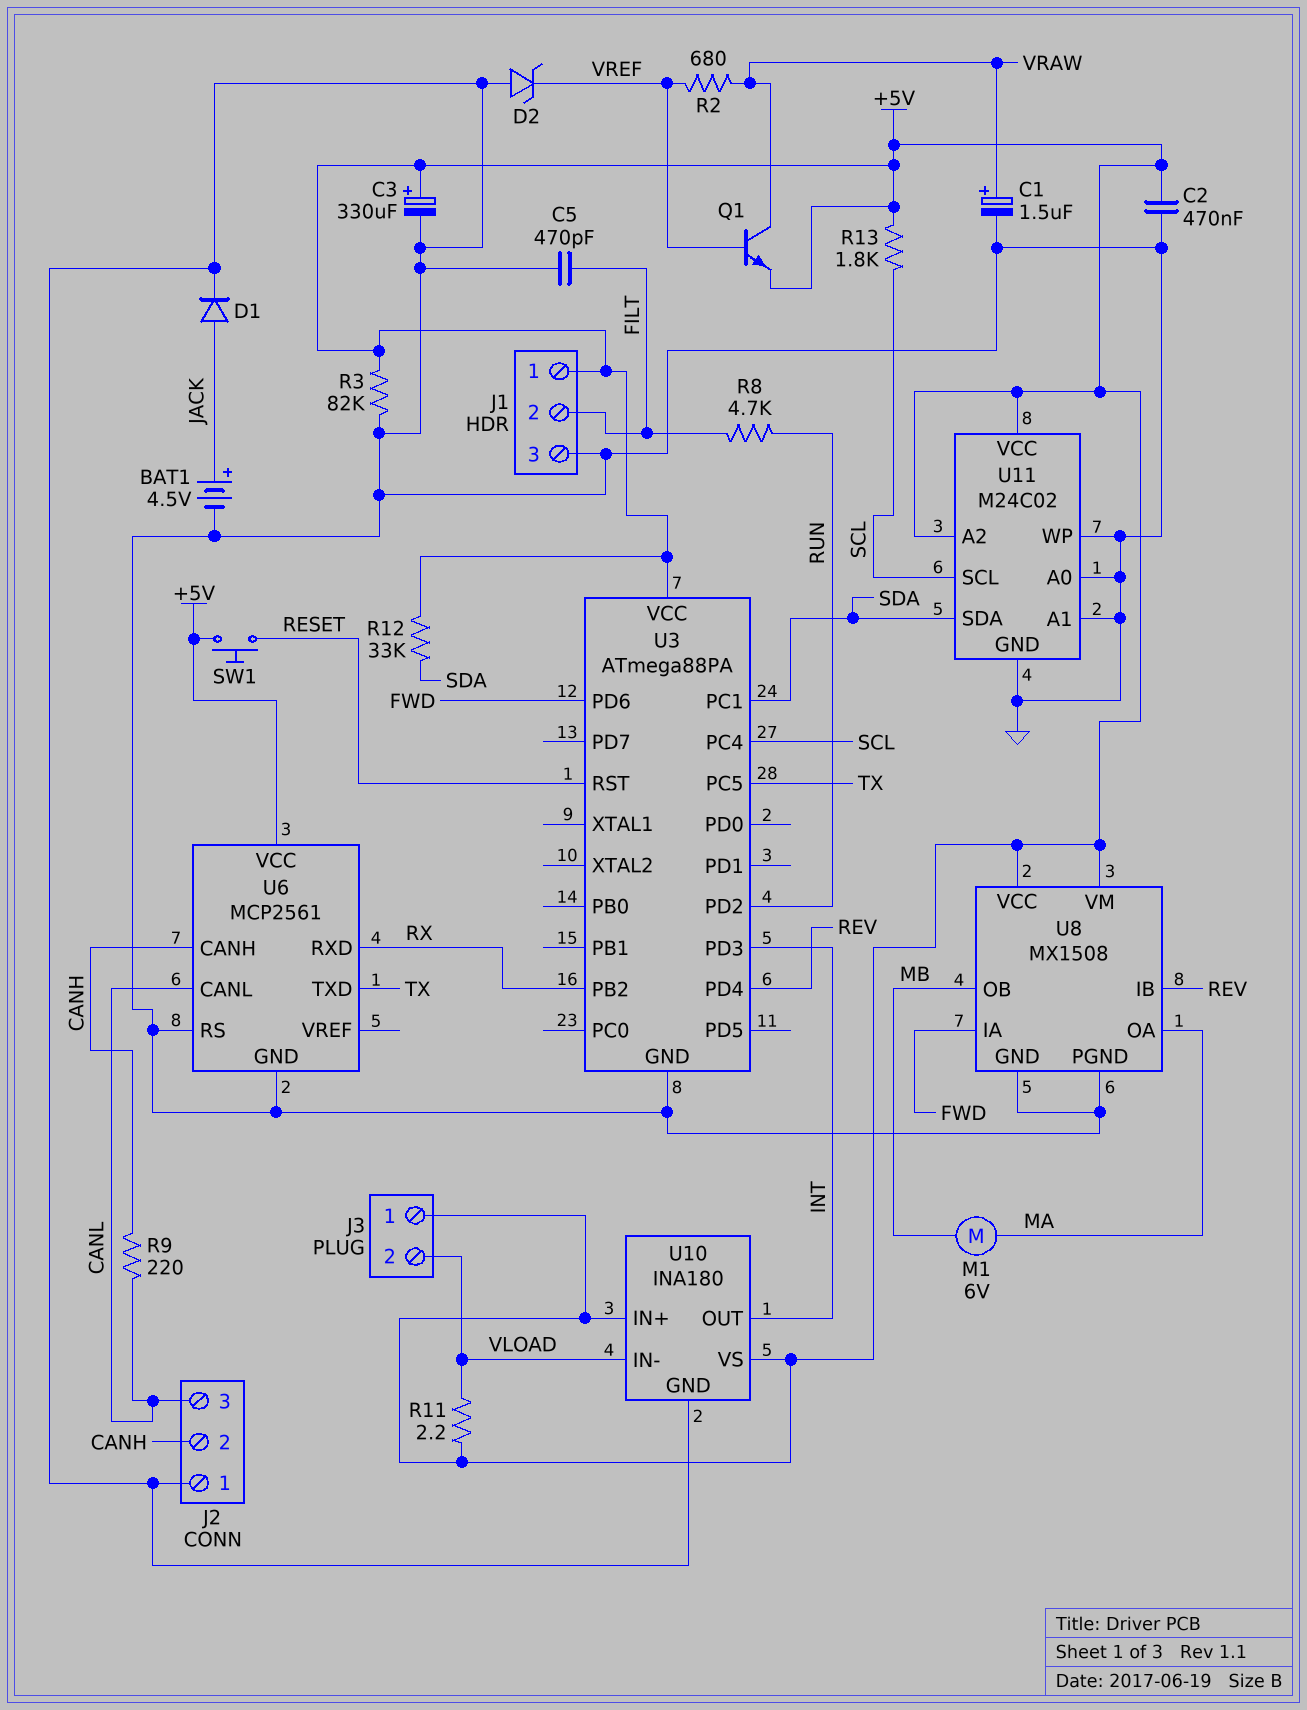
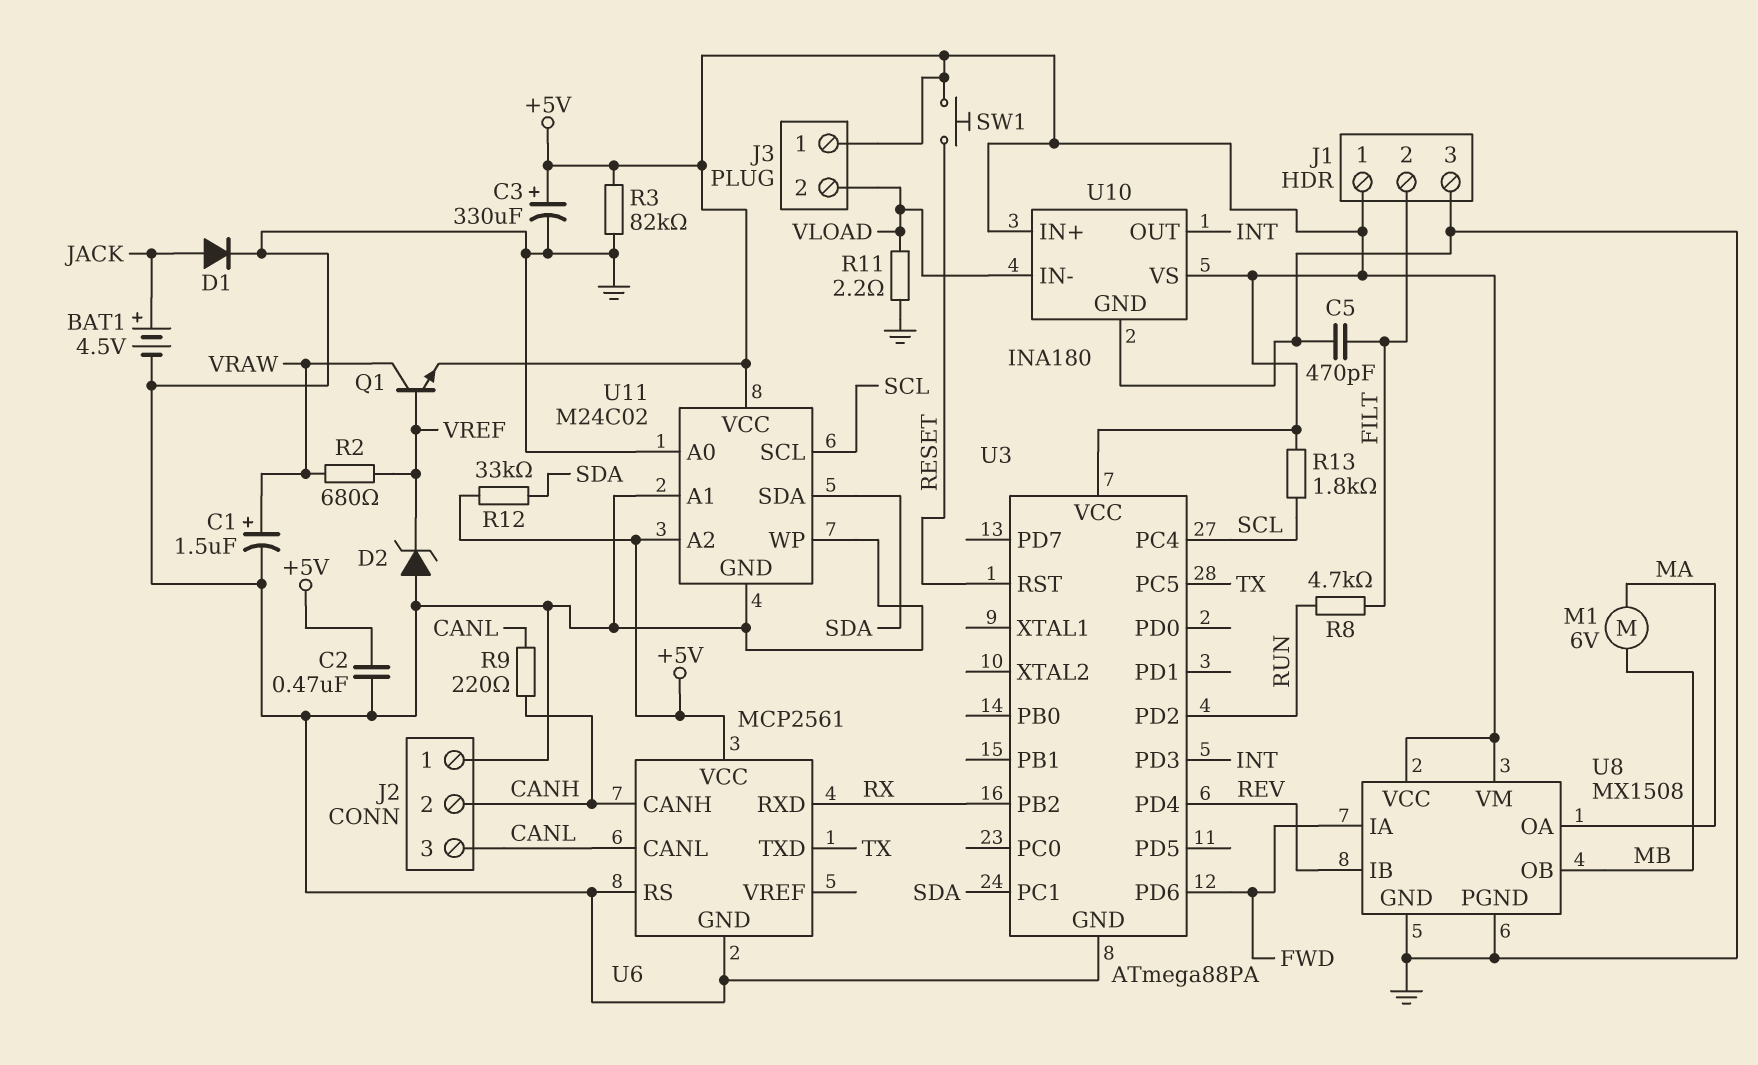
R11: 2.2 (+5V, VLOAD) -> 2.2 (GND, VLOAD)

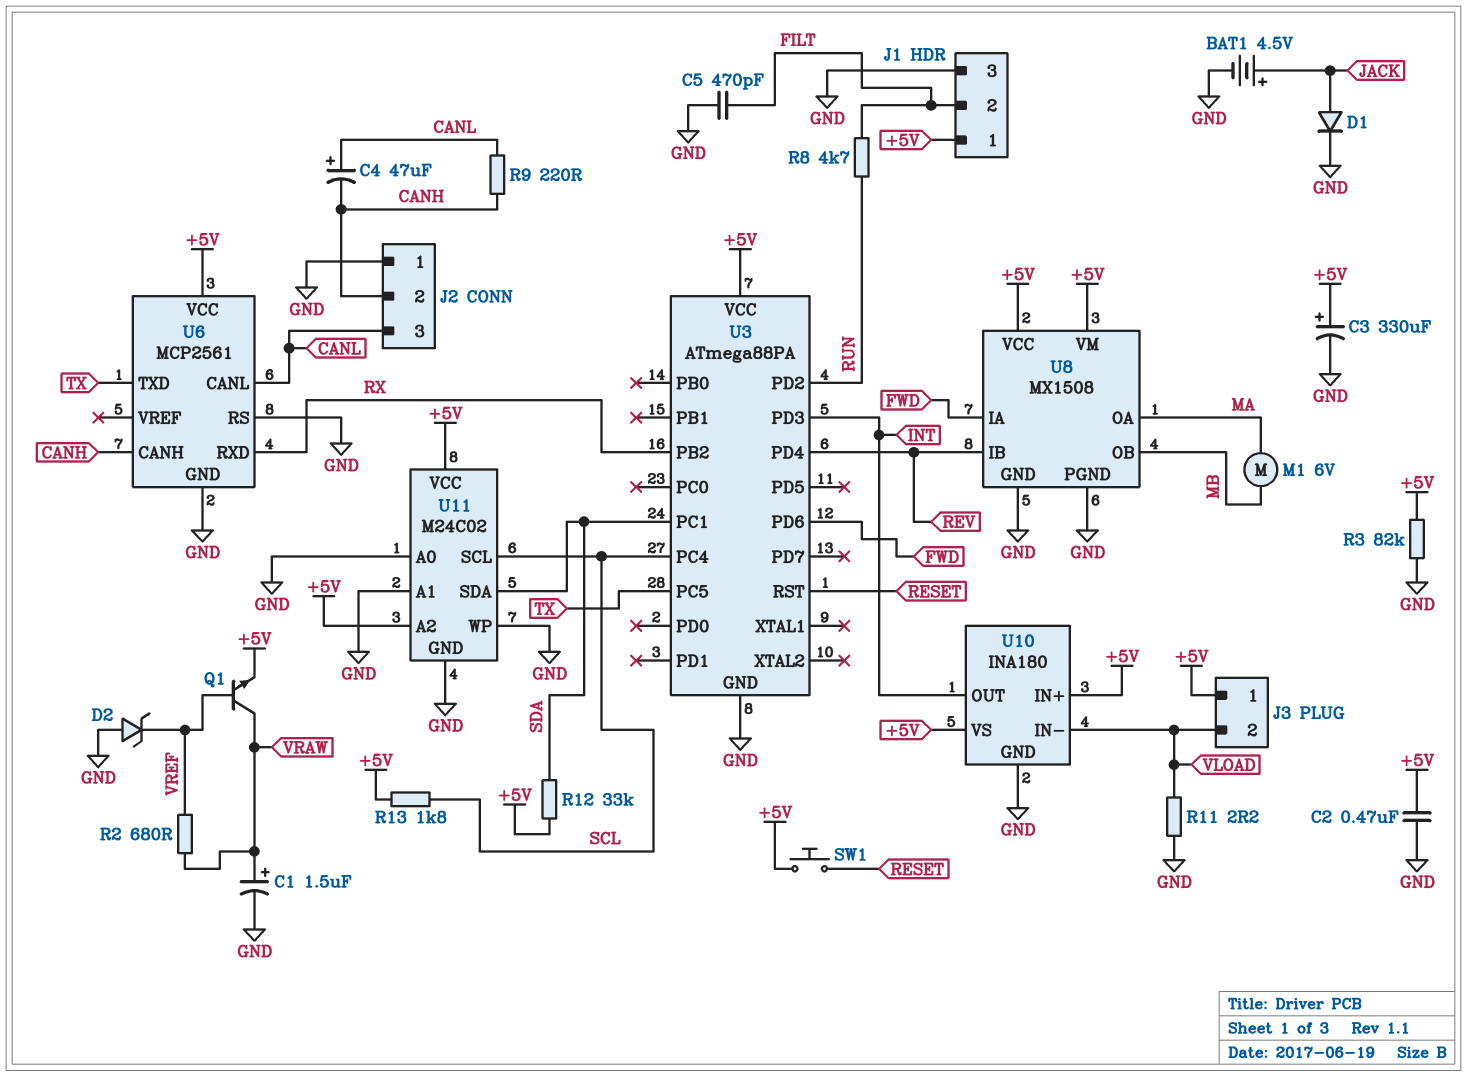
C4: none -> 47uF (plus CANL, minus CANH)

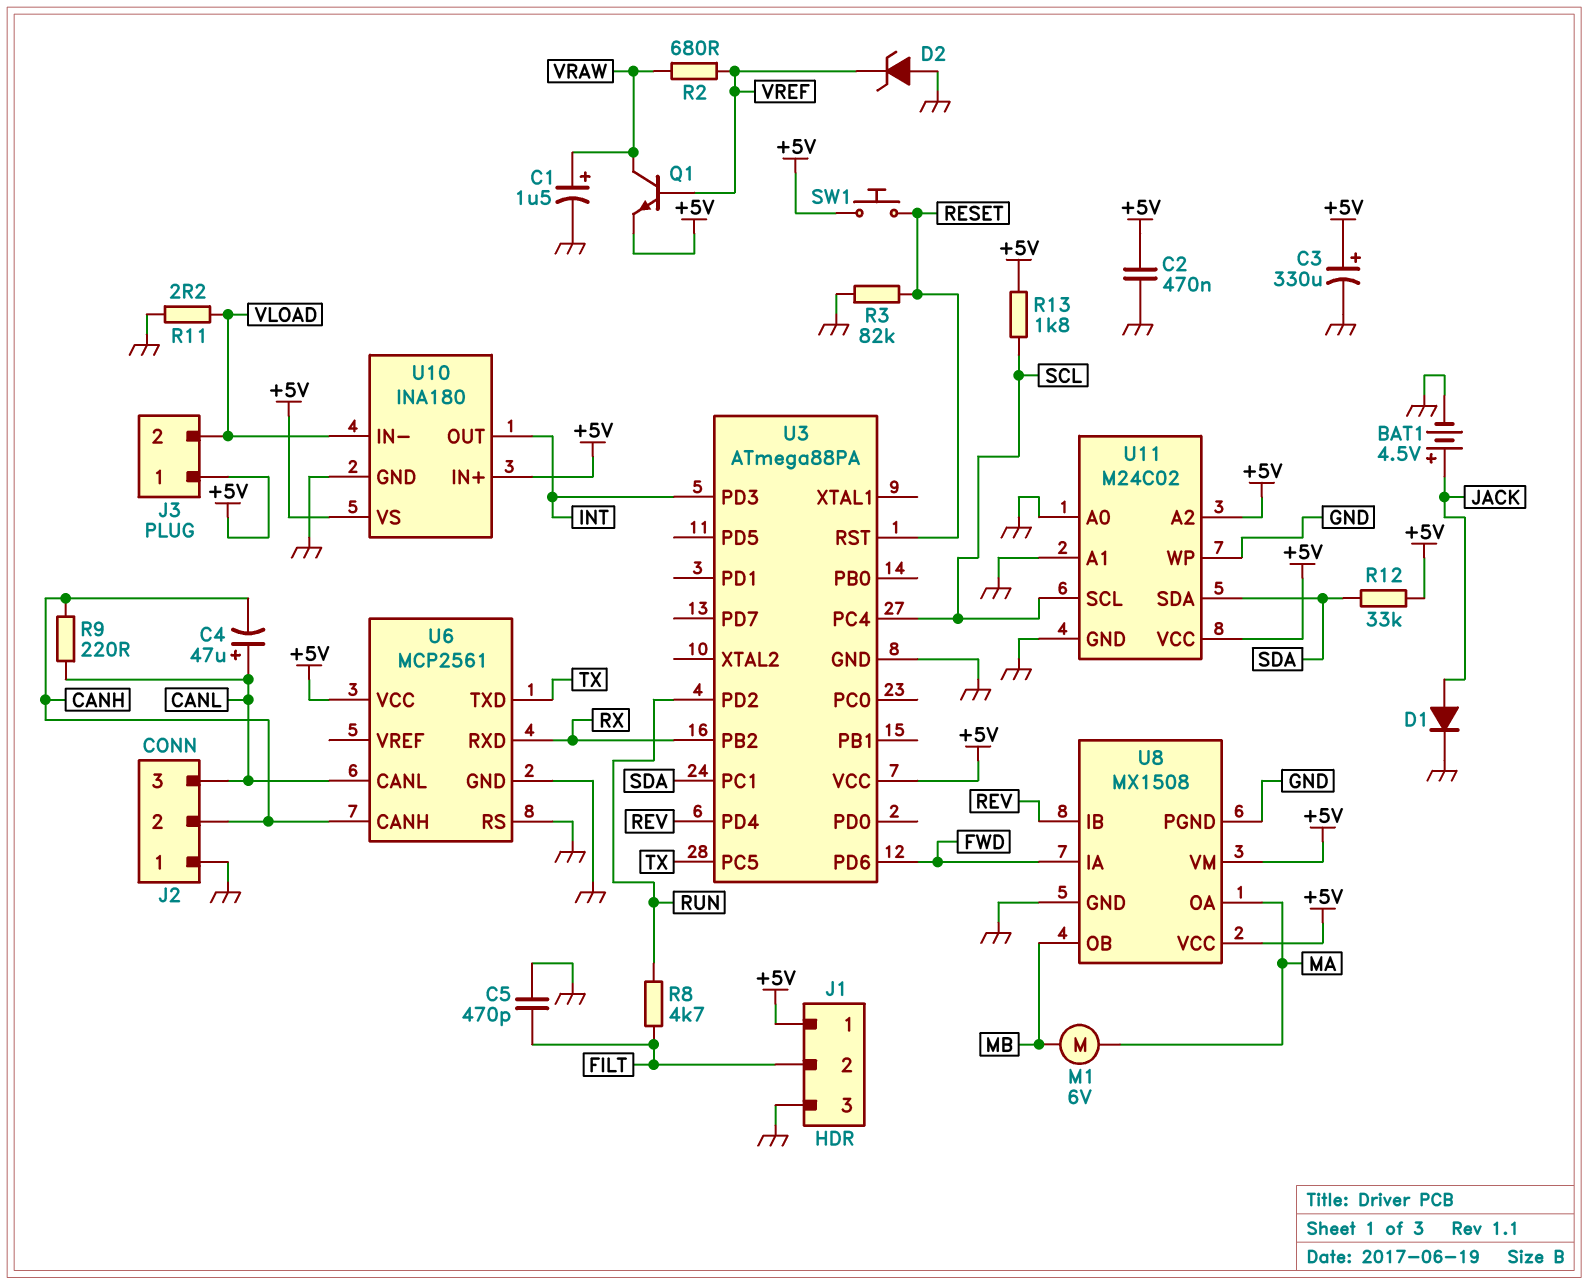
R3: 82k (+5V, GND) -> 82k (GND, RESET)

